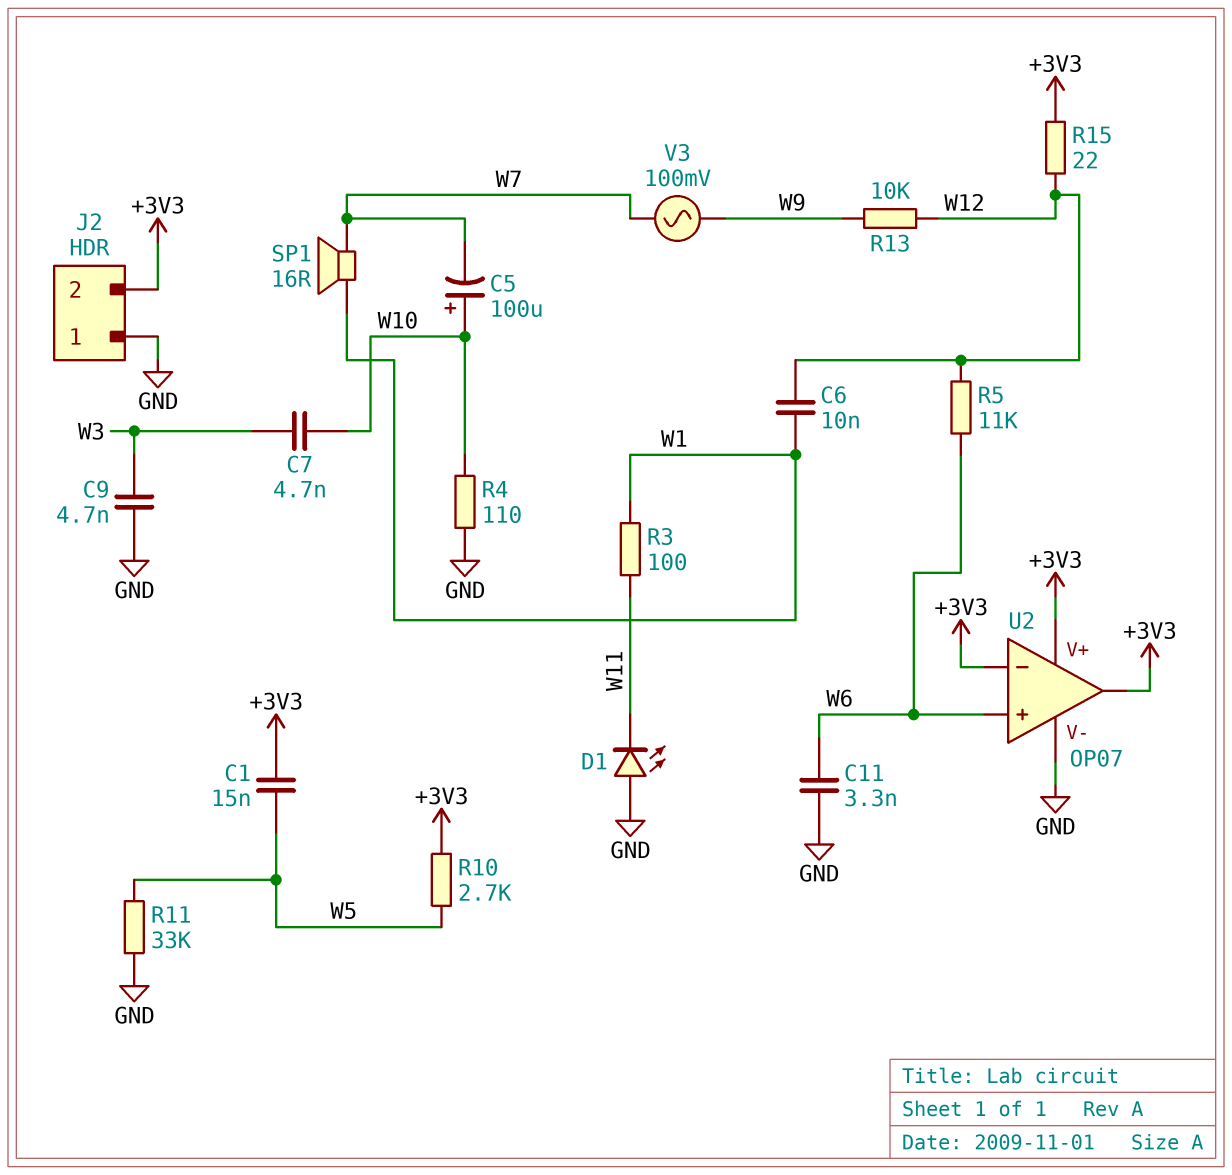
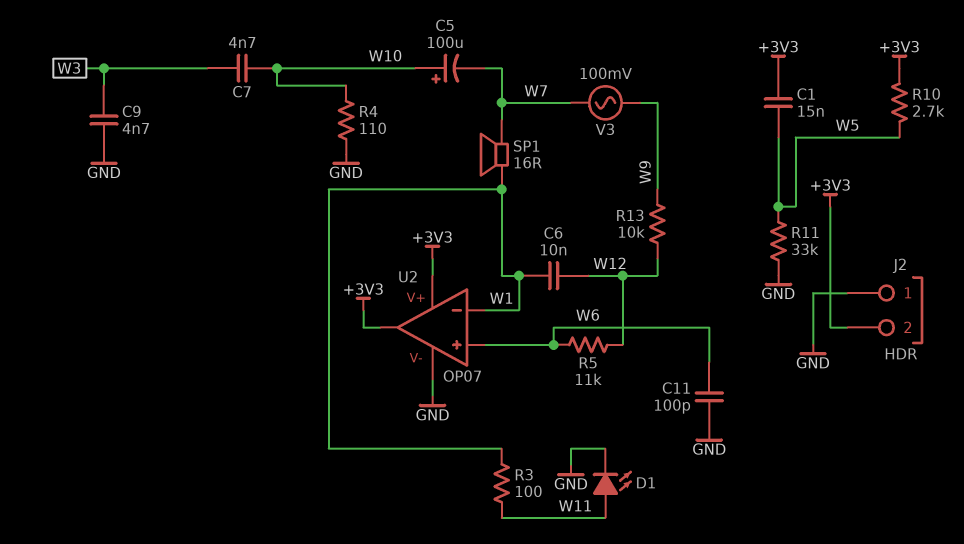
C11: 3.3nF (GND, W6) -> 100pF (GND, W6)
D1: LED (A GND, K W11) -> LED (A W11, K GND)
R15: 22 (+3V3, W12) -> none
U2 pin in-: +3V3 -> W1

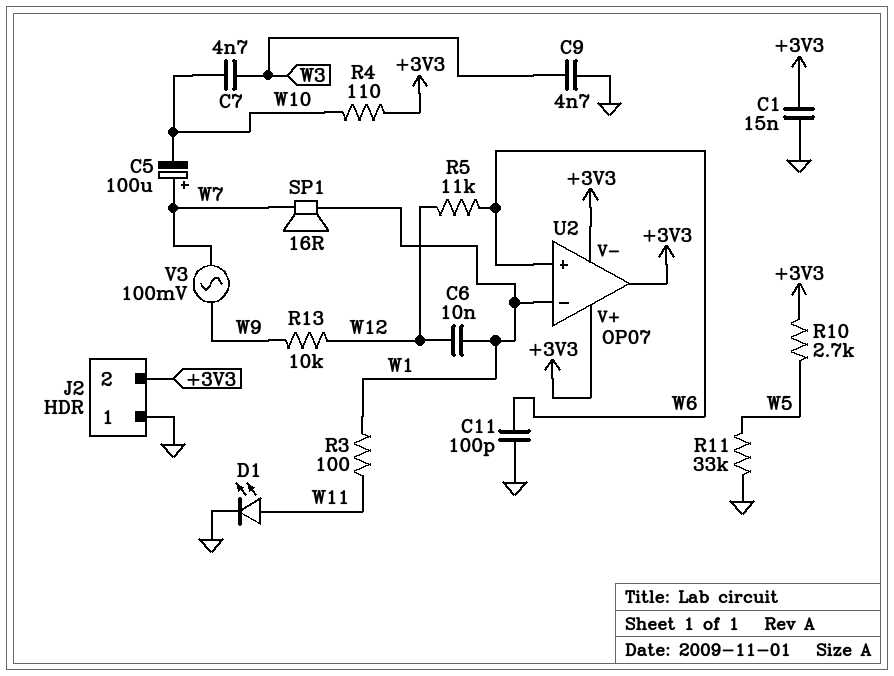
C1: 15nF (+3V3, W5) -> 15nF (+3V3, GND)
C5: 100uF (plus W10, minus W7) -> 100uF (plus W7, minus W10)
R4: 110 (GND, W10) -> 110 (+3V3, W10)
U2 pin V-: GND -> +3V3

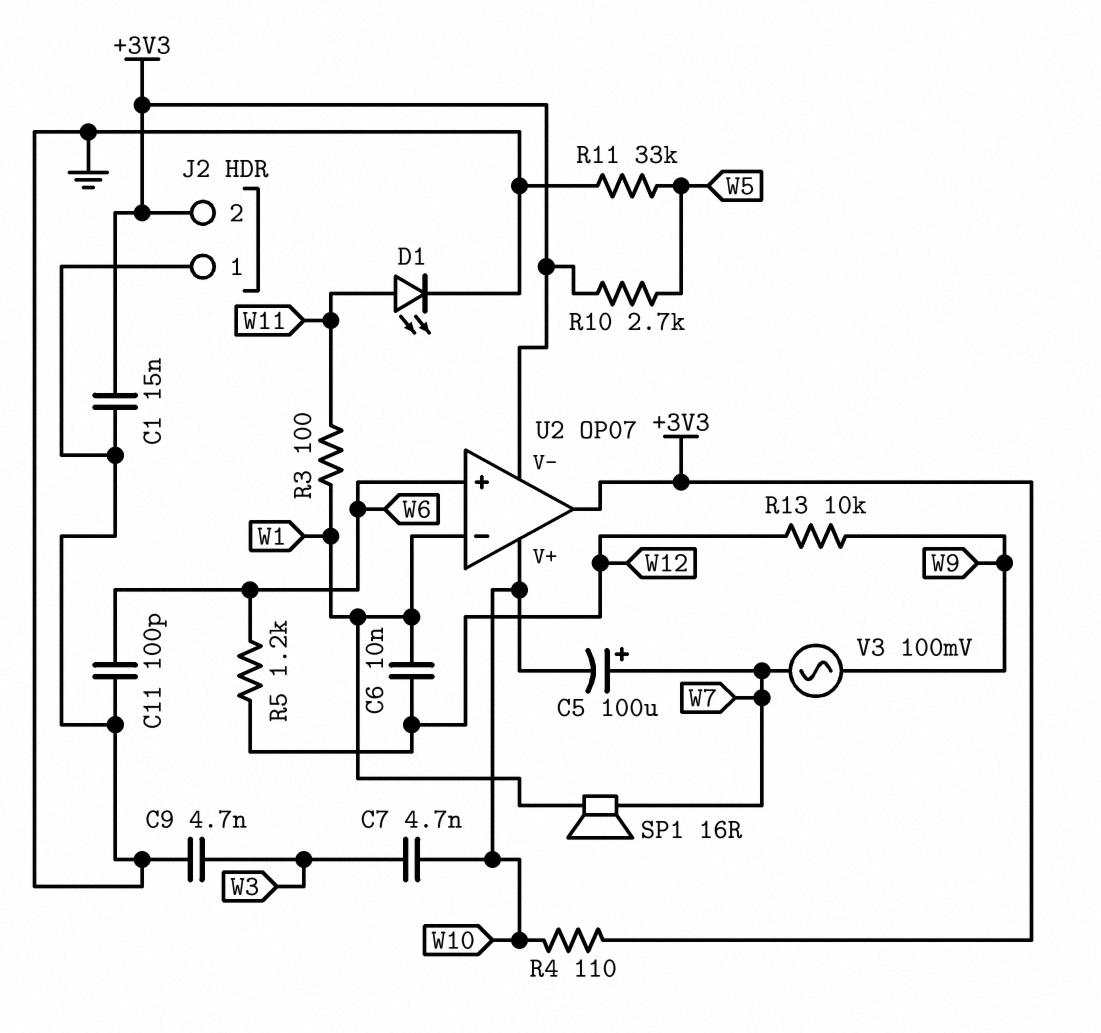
R5: 11k (W6, W12) -> 1.2k (W6, W12)
U2 pin V+: +3V3 -> W10

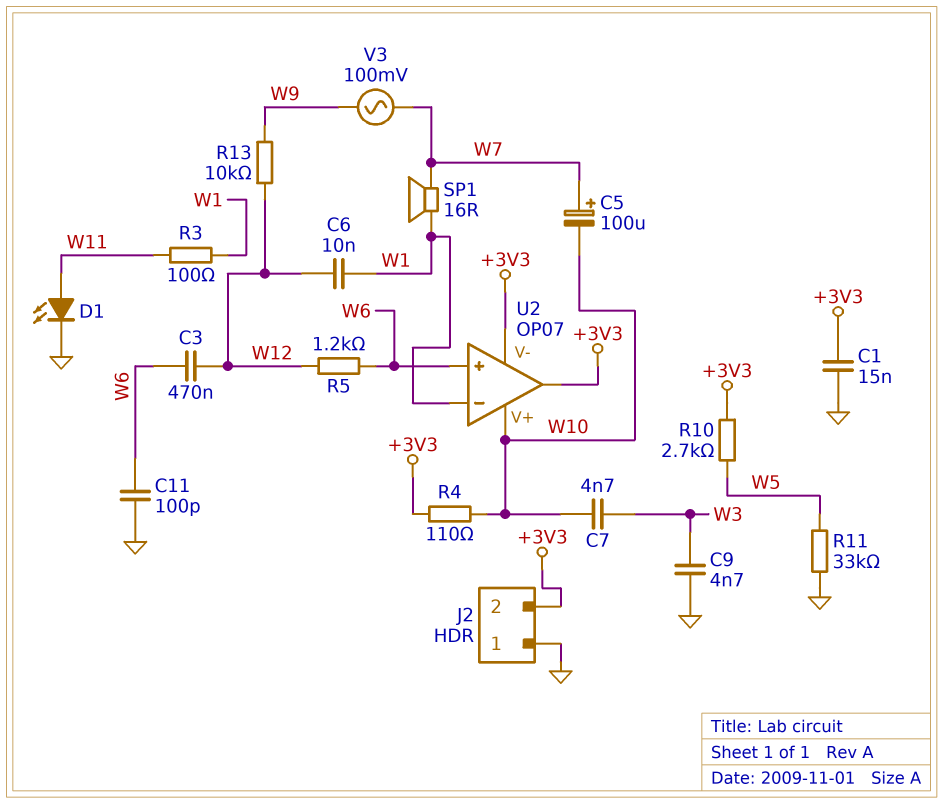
C3: none -> 470nF (W6, W12)

